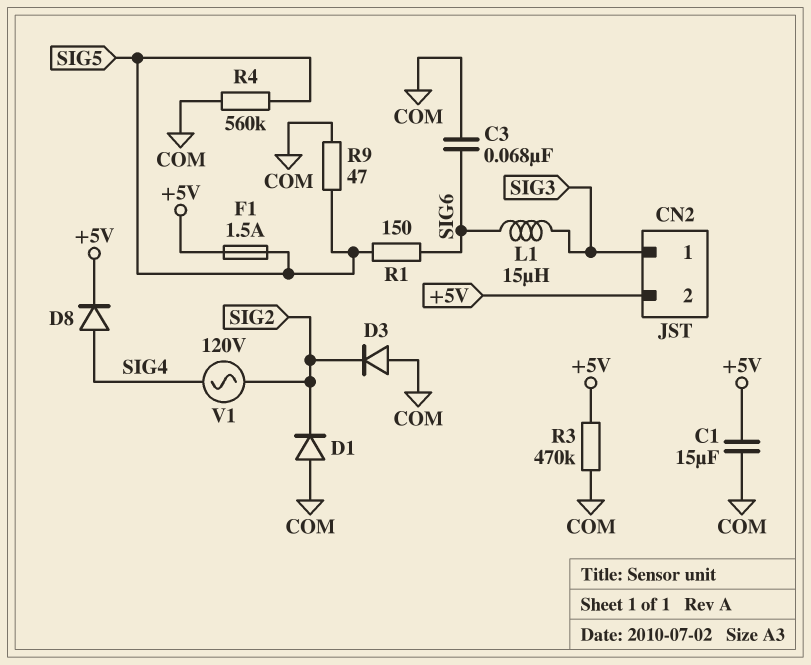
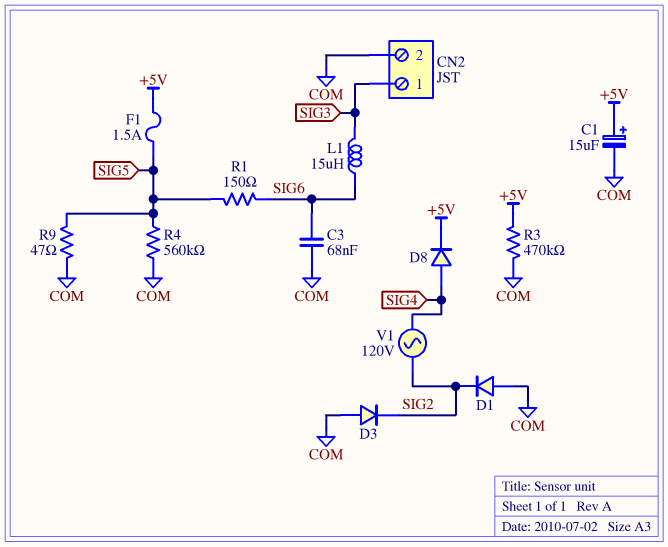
C1: 15uF (+5V, COM) -> 15uF (plus +5V, minus COM)
CN2 pin 2: +5V -> COM

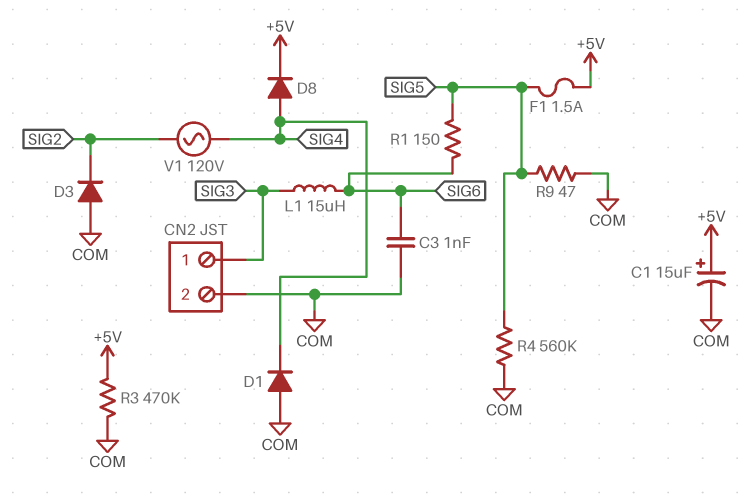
C3: 68nF (COM, SIG6) -> 1nF (COM, SIG6)
D1: diode (A COM, K SIG2) -> diode (A COM, K SIG4)

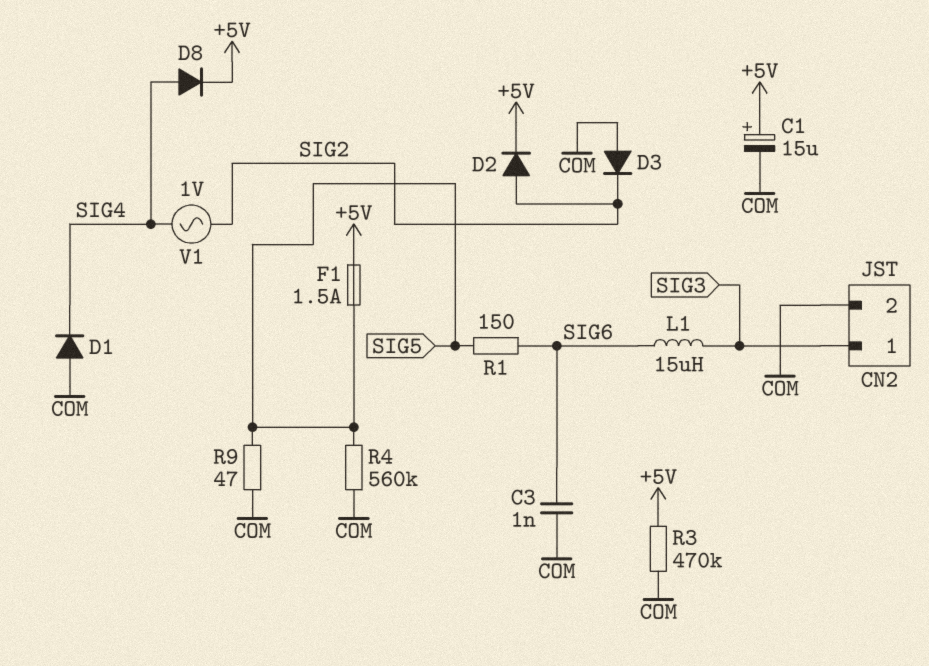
D2: none -> diode (A SIG2, K +5V)
V1: AC 120V (SIG2, SIG4) -> AC 1V (SIG2, SIG4)

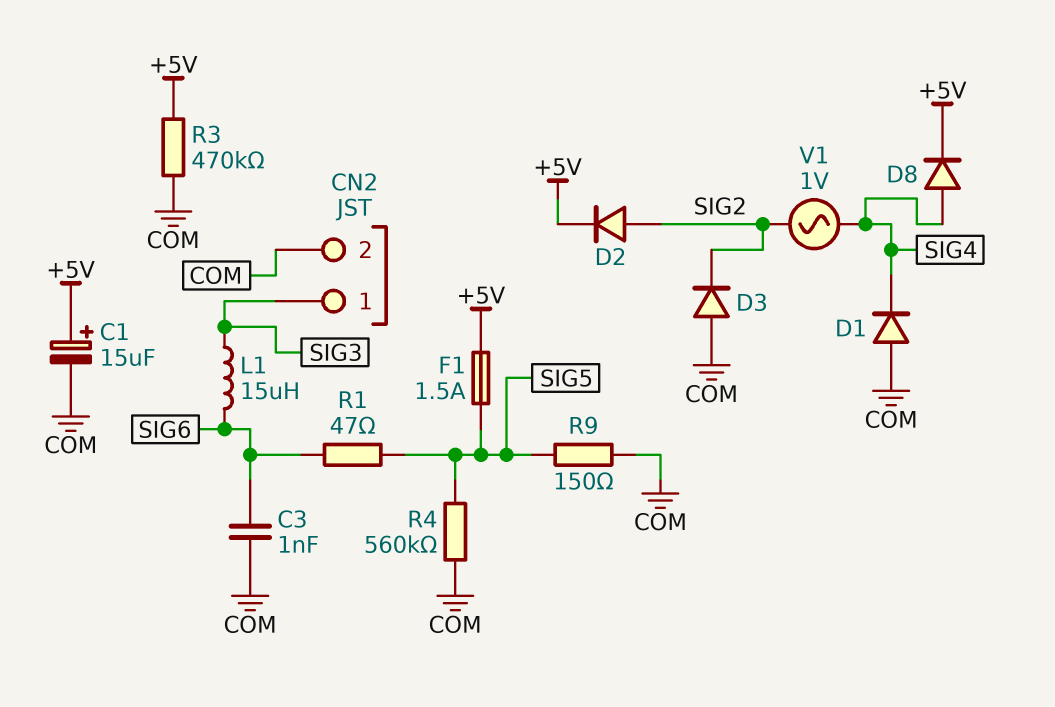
R1: 150 (SIG5, SIG6) -> 47 (SIG5, SIG6)
R9: 47 (COM, SIG5) -> 150 (COM, SIG5)

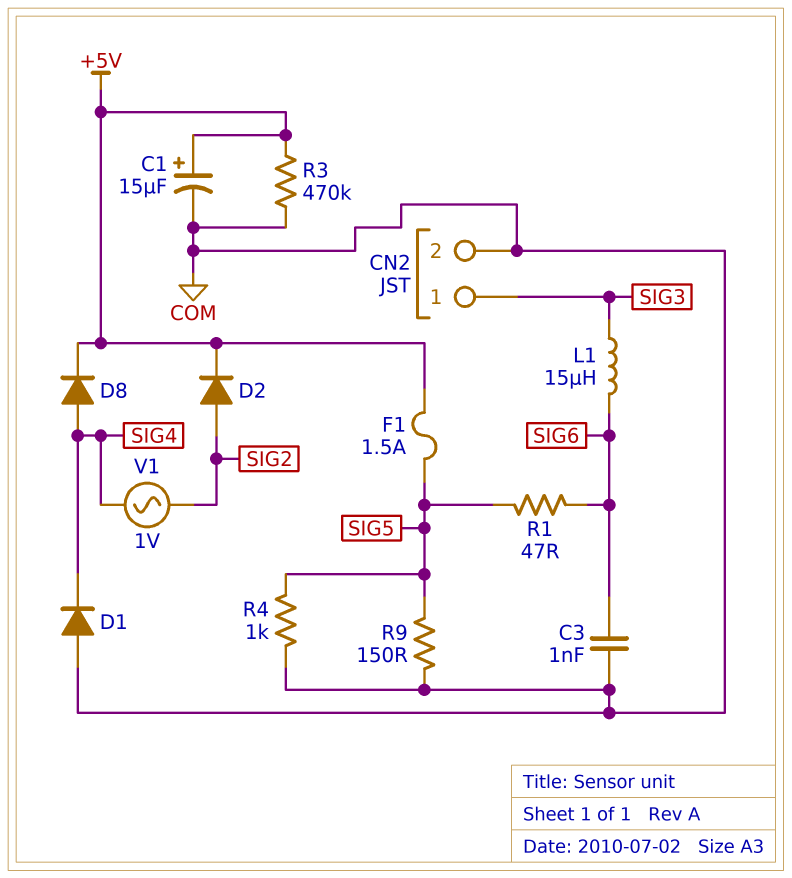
D3: diode (A COM, K SIG2) -> none
R4: 560k (COM, SIG5) -> 1k (COM, SIG5)

